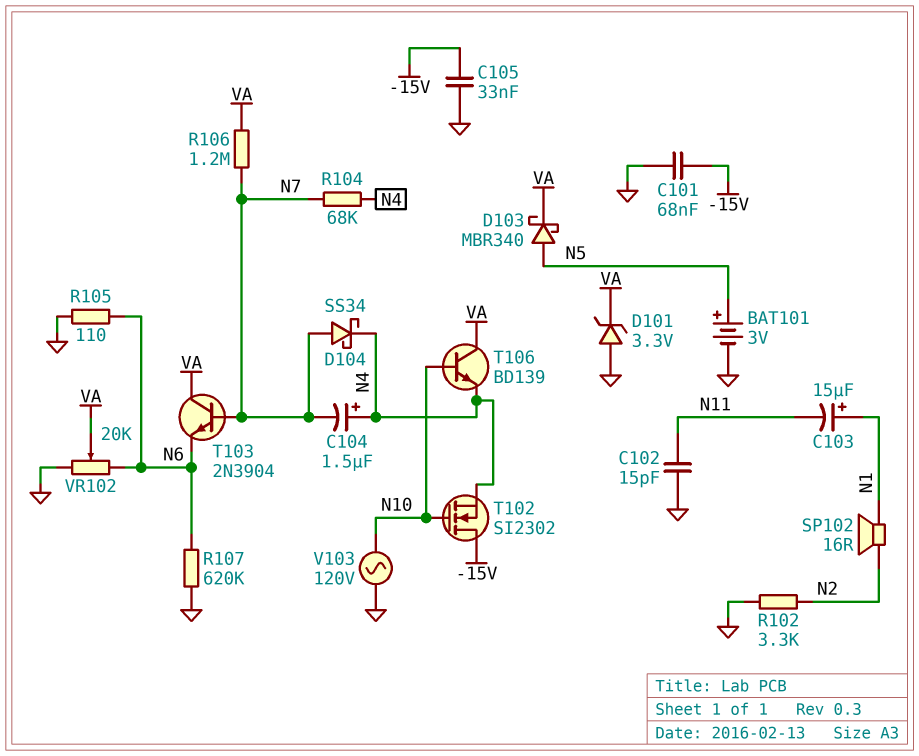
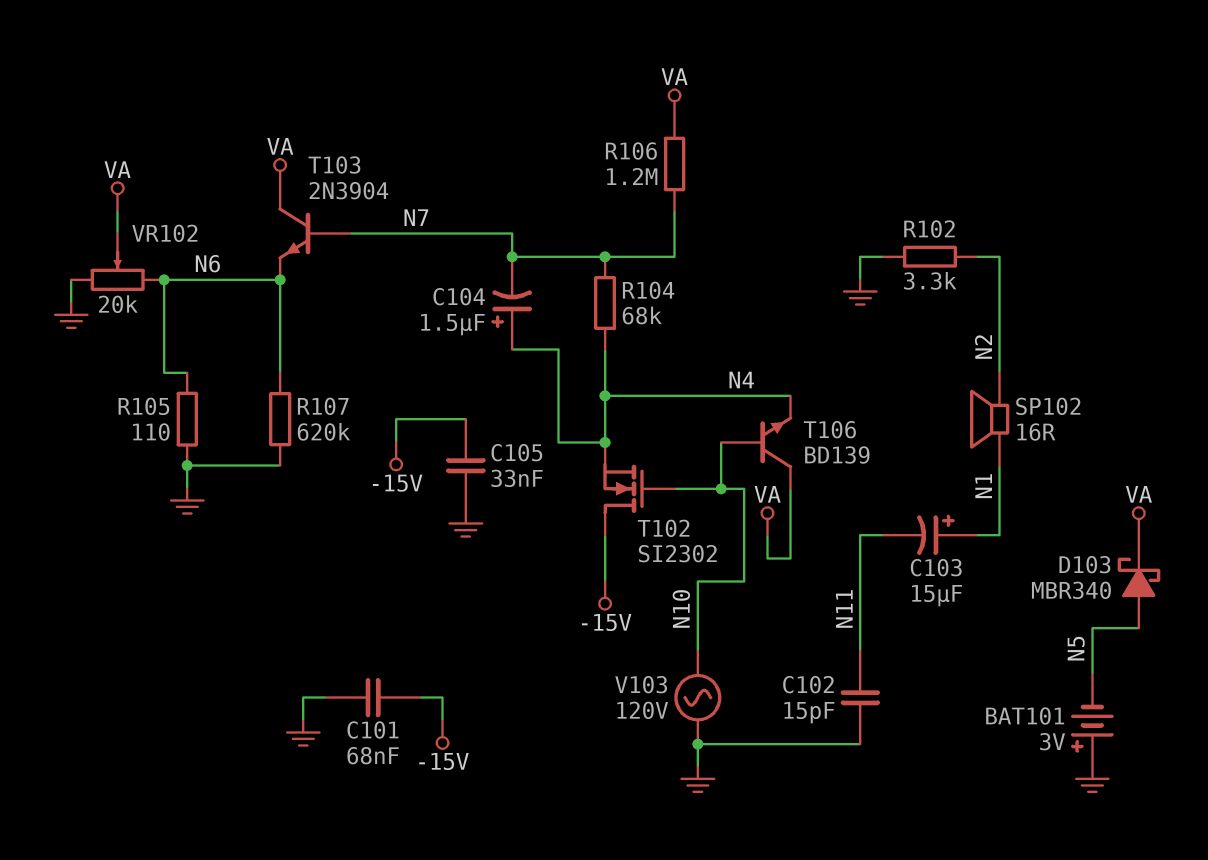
BAT101: 3V (plus N5, minus GND) -> 3V (plus GND, minus N5)
D101: zener 3.3V (A GND, K VA) -> none
D104: schottky SS34 (A N7, K N4) -> none

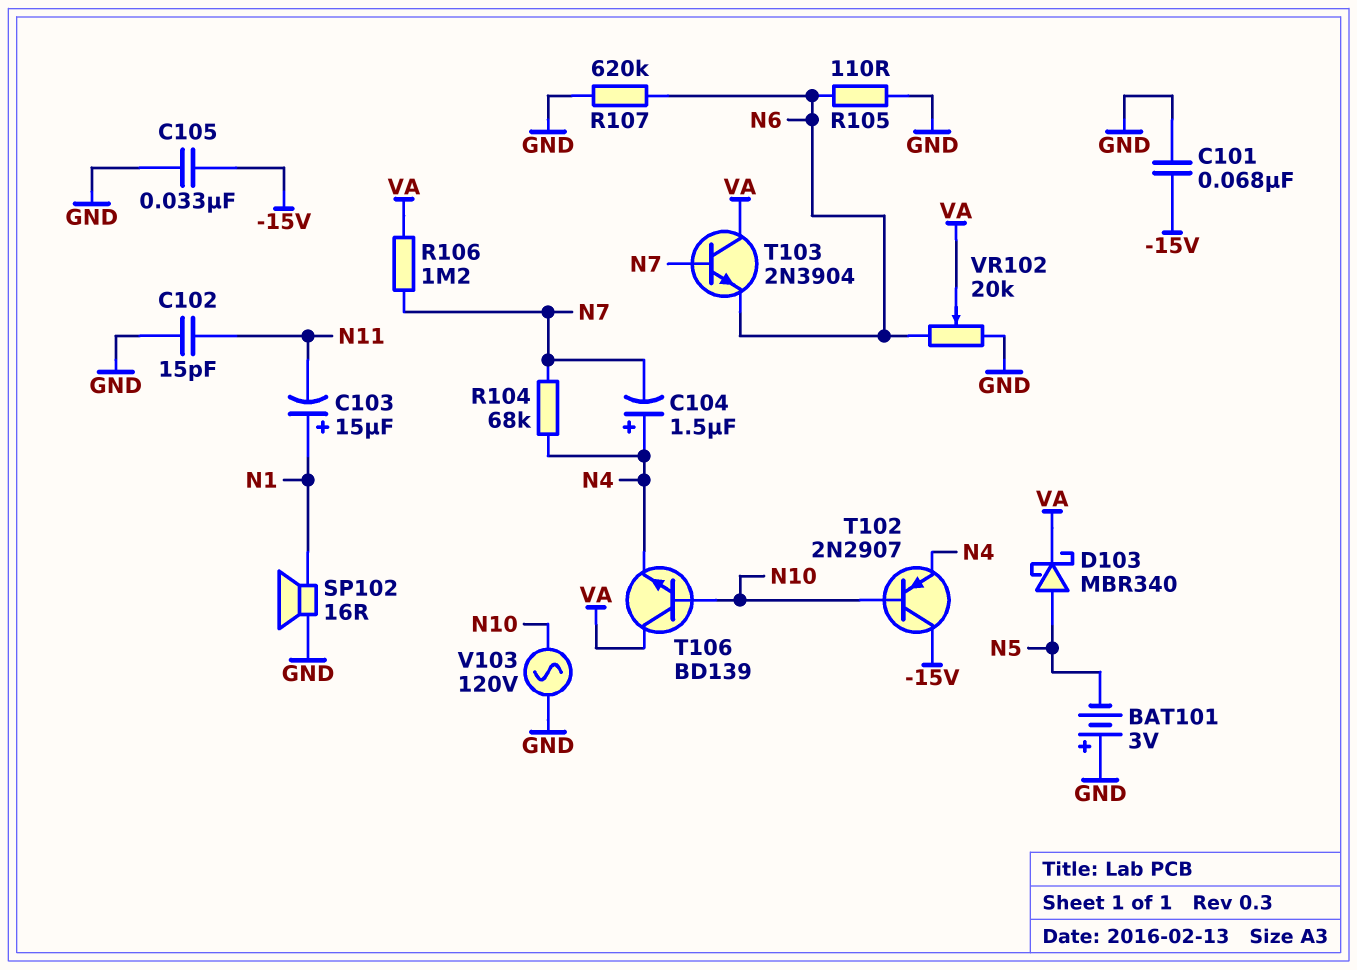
R102: 3.3k (GND, N2) -> none
SP102: speaker 16R (N1, N2) -> speaker 16R (GND, N1)
T102: NMOS SI2302 (G N10, D -15V, S N4) -> PNP 2N2907 (B N10, C -15V, E N4)

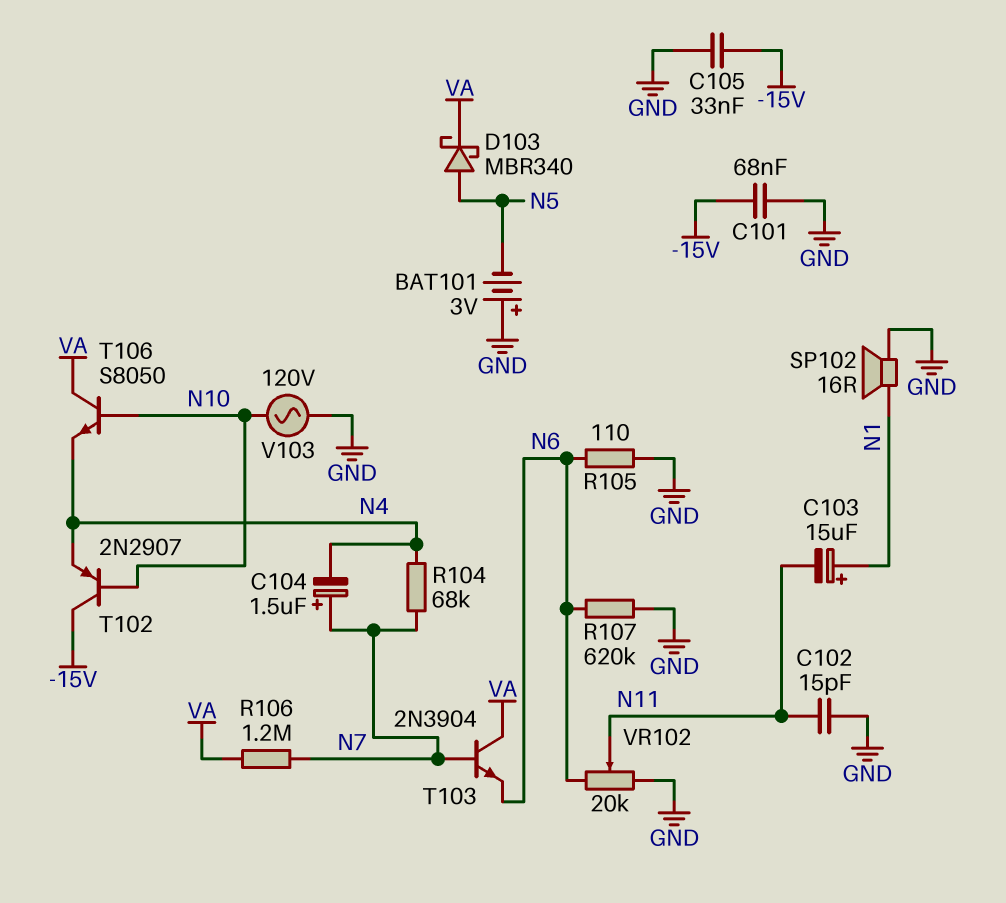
C104: 1.5uF (plus N4, minus N7) -> 1.5uF (plus N7, minus N4)
T106: NPN BD139 (B N10, C VA, E N4) -> NPN S8050 (B N10, C VA, E N4)
VR102: 20k (GND, N6, wiper VA) -> 20k (GND, N6, wiper N11)

